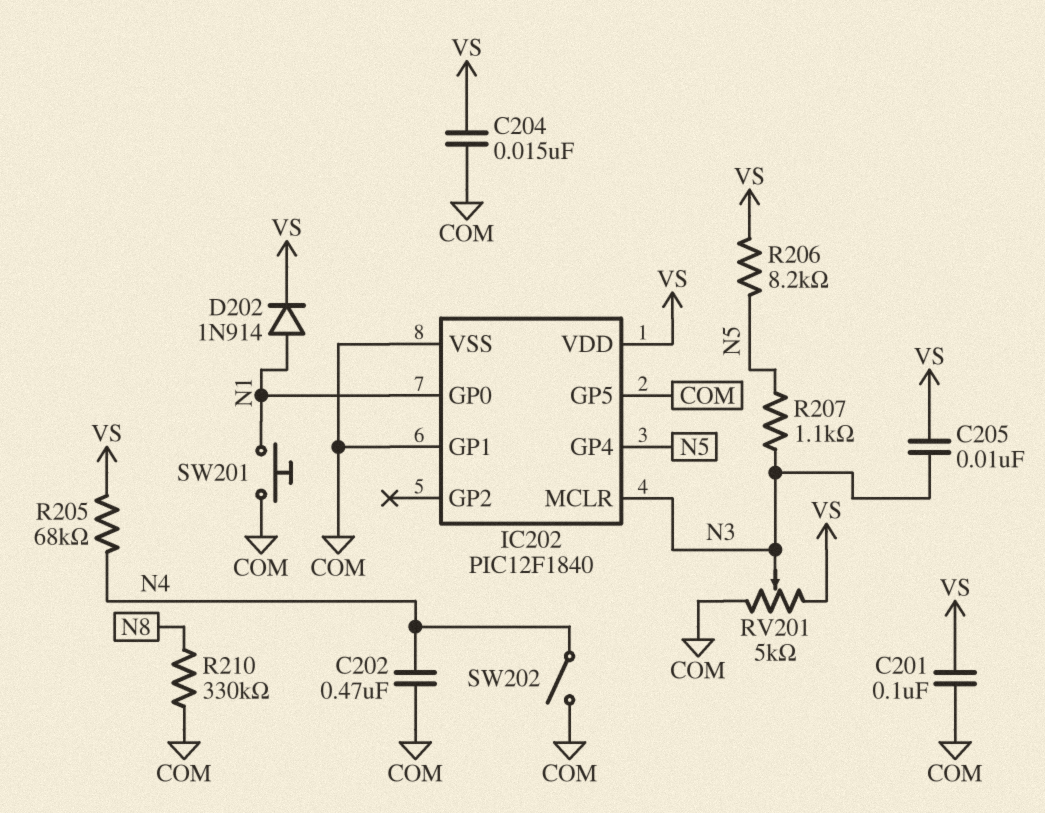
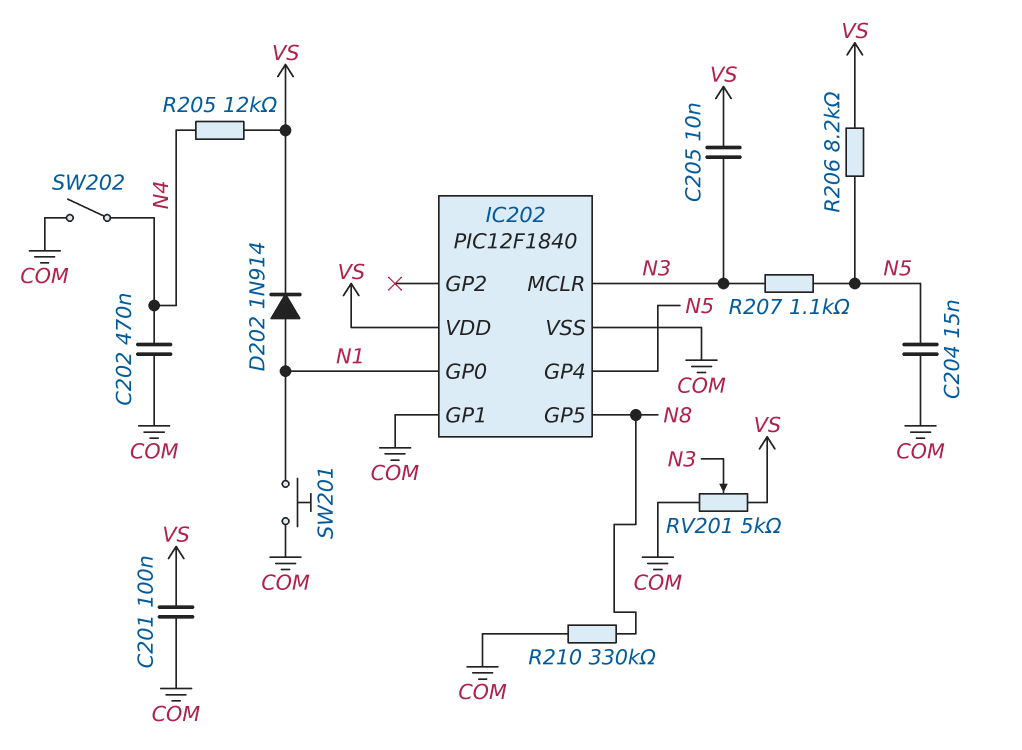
C204: 15nF (COM, VS) -> 15nF (COM, N5)
IC202 pin GP5: COM -> N8
R205: 68k (N4, VS) -> 12k (N4, VS)

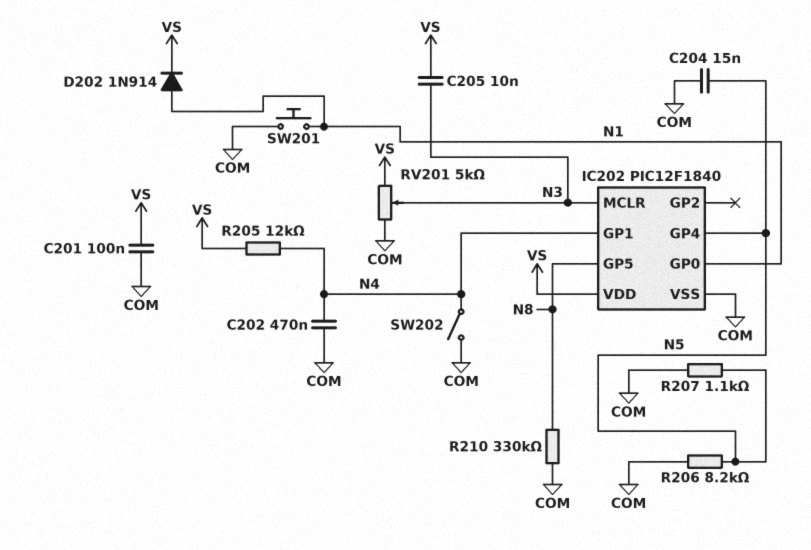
IC202 pin GP1: COM -> N4
R206: 8.2k (N5, VS) -> 8.2k (COM, N5)
R207: 1.1k (N3, N5) -> 1.1k (COM, N5)

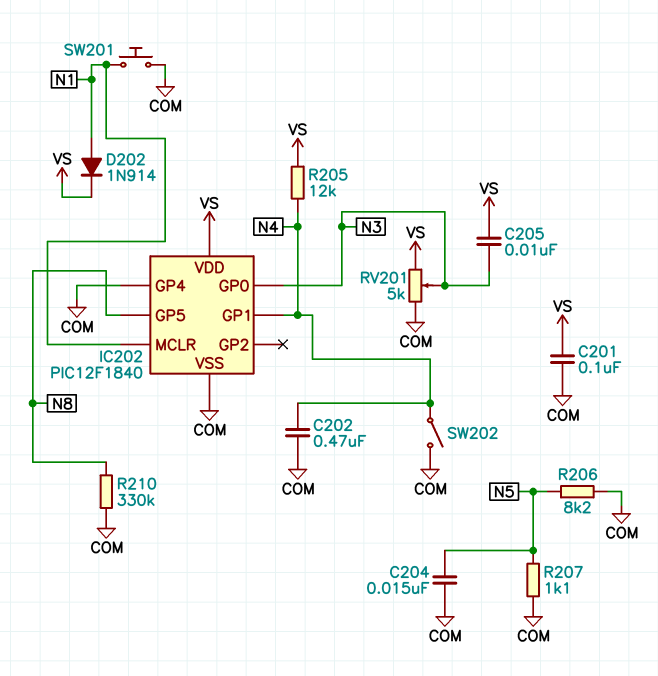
IC202 pin GP0: N1 -> N3
IC202 pin GP4: N5 -> COM
IC202 pin MCLR: N3 -> N1

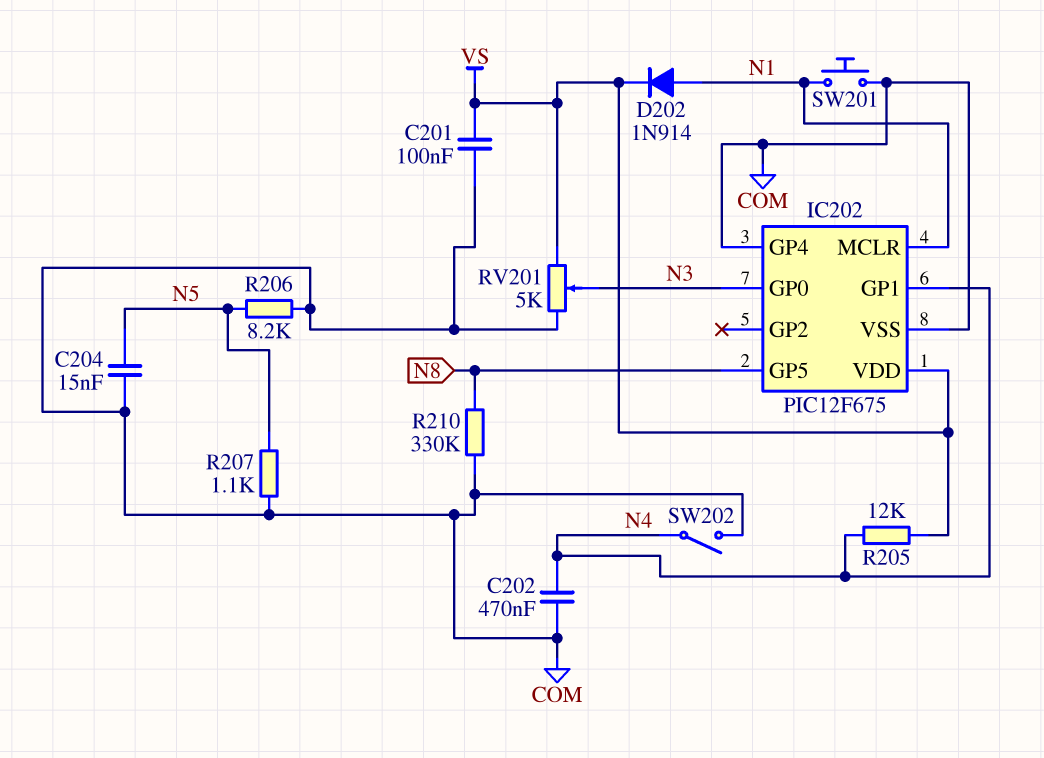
C205: 10nF (N3, VS) -> none
IC202: PIC12F1840 -> PIC12F675

